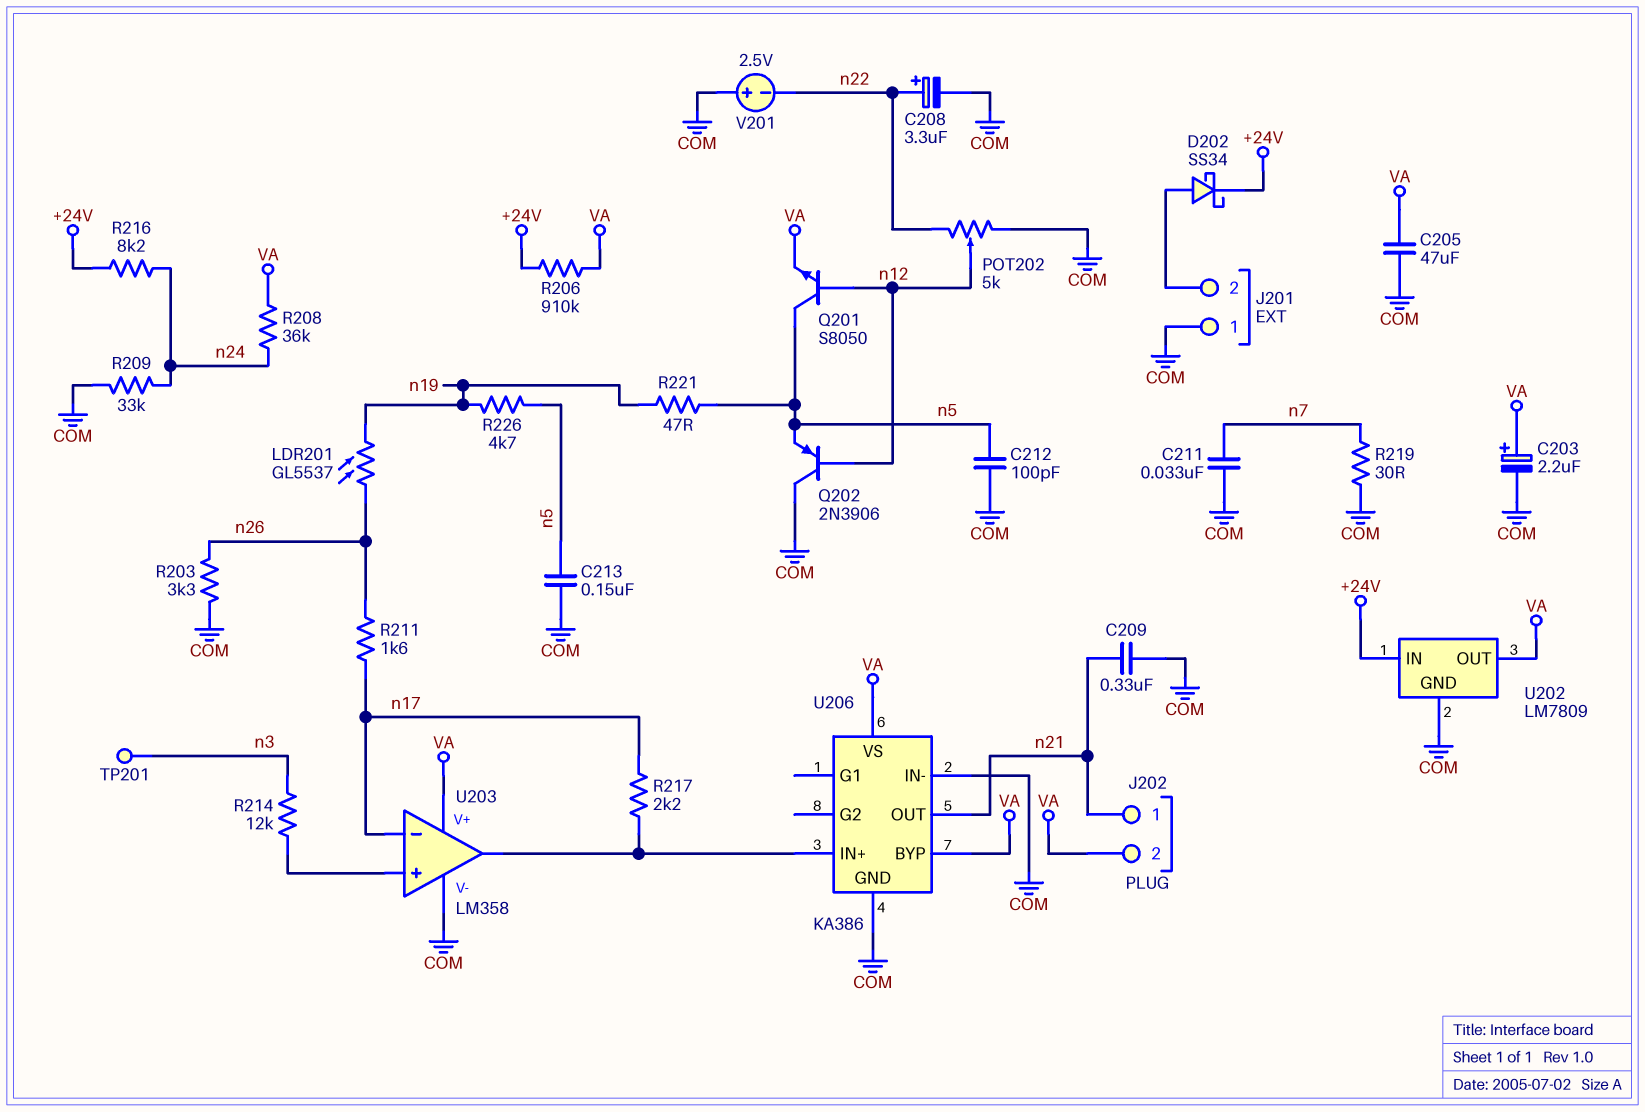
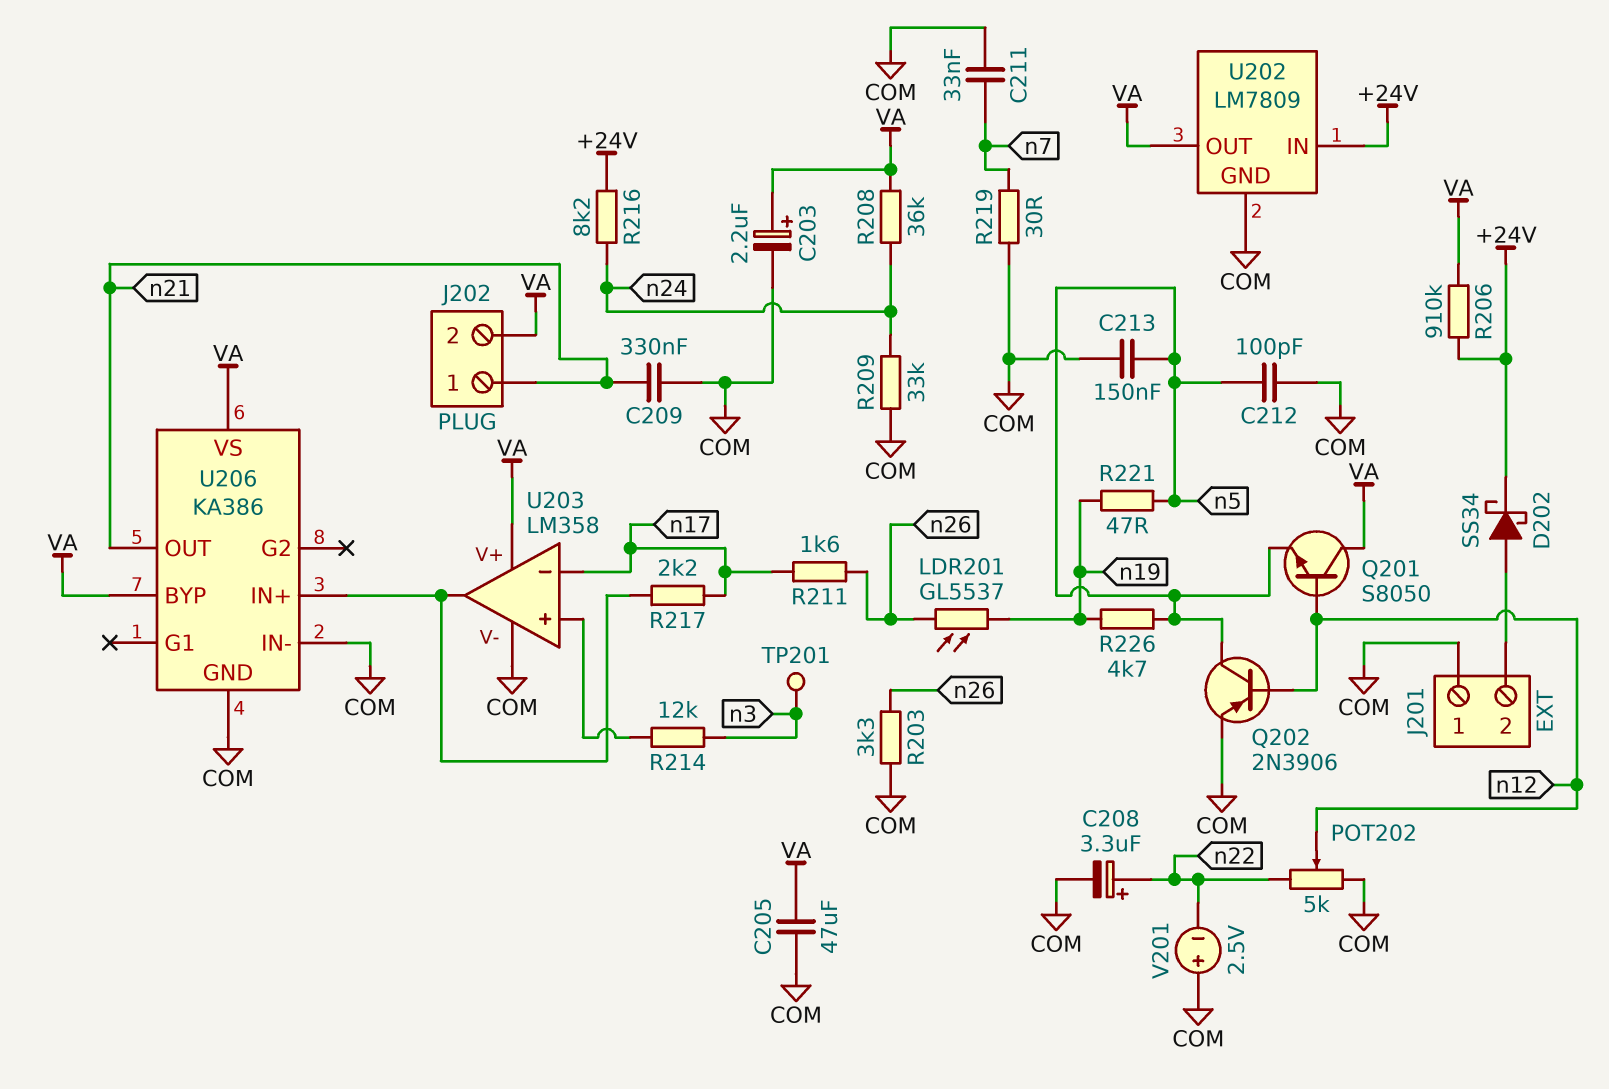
Q201: NPN S8050 (B n12, C n5, E VA) -> NPN S8050 (B n12, C VA, E n5)
Q202: PNP 2N3906 (B n12, C COM, E n5) -> PNP 2N3906 (B n12, C n5, E COM)

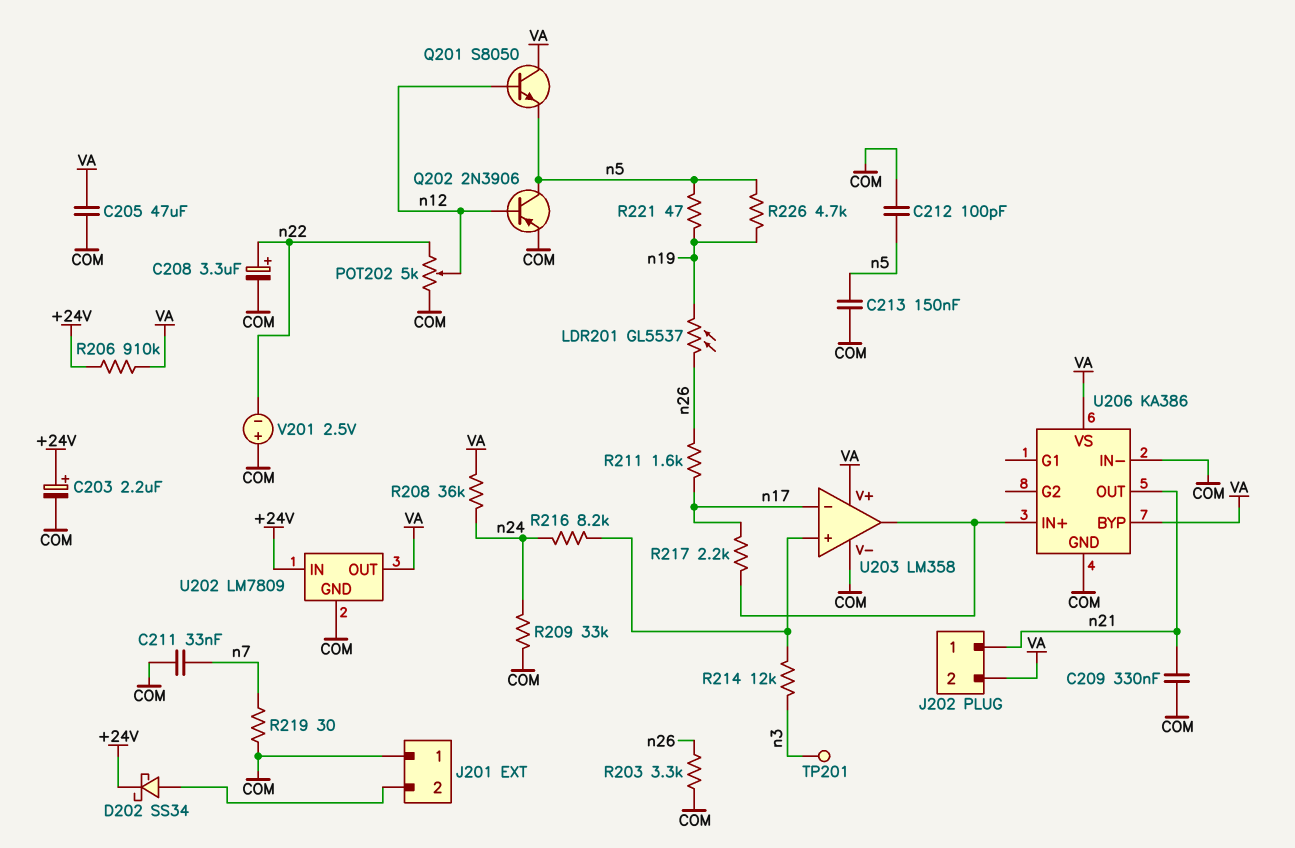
C203: 2.2uF (plus VA, minus COM) -> 2.2uF (plus +24V, minus COM)
R216: 8.2k (+24V, n24) -> 8.2k (U203/in+, n24)

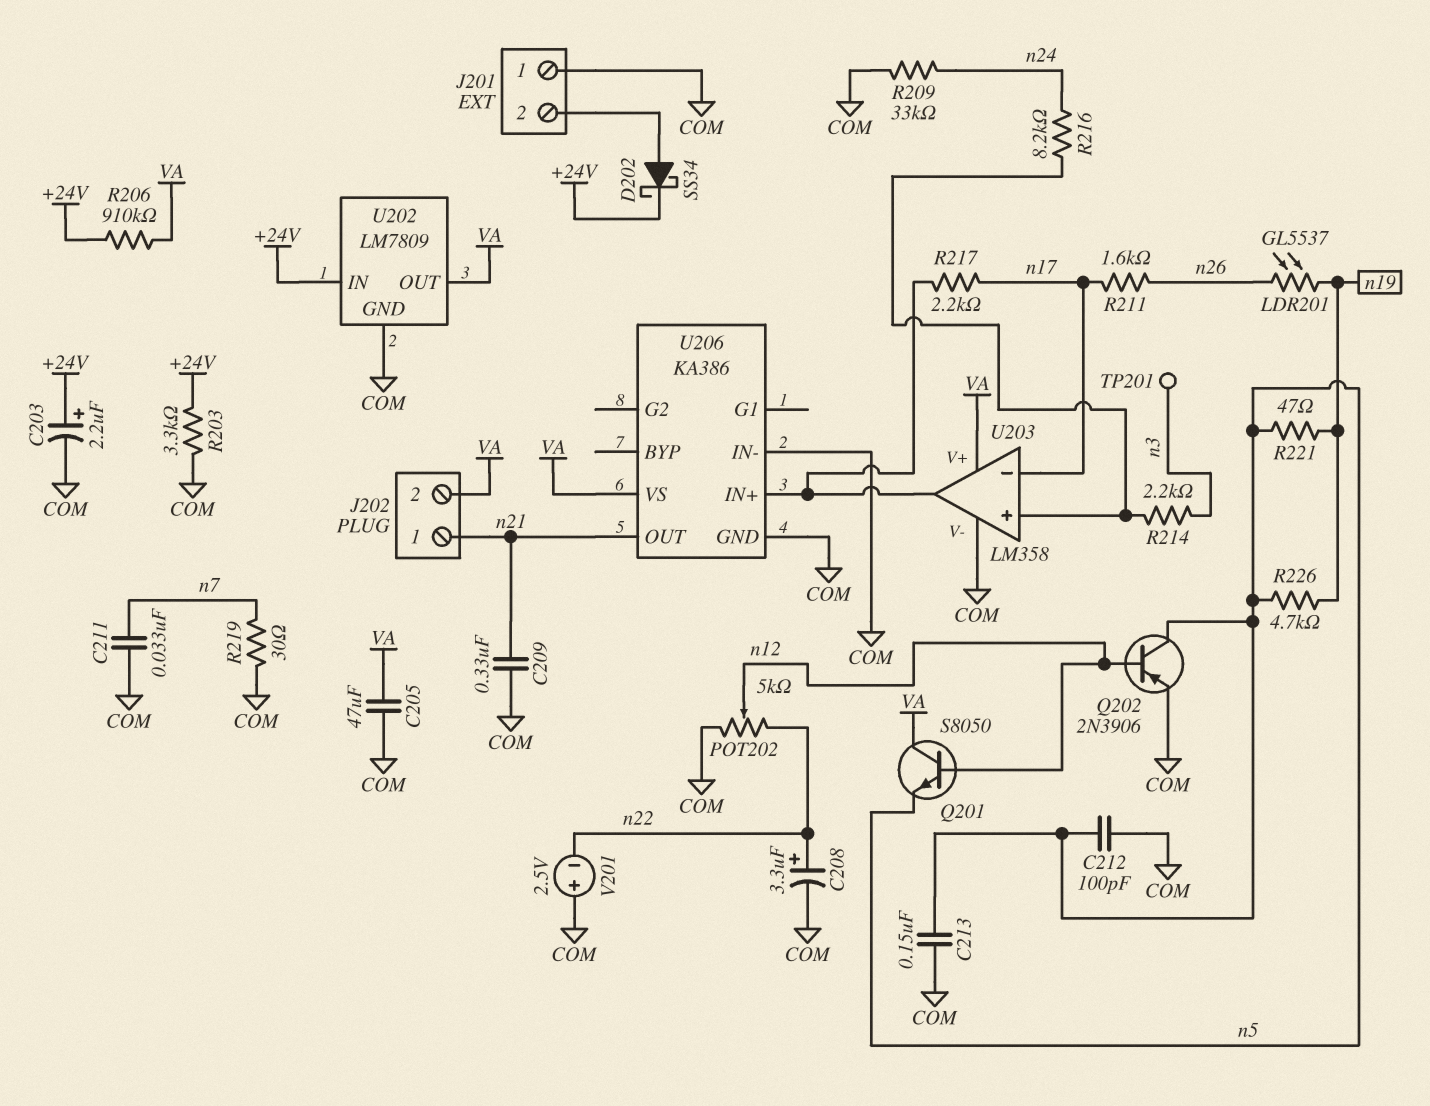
R203: 3.3k (COM, n26) -> 3.3k (+24V, COM)
R208: 36k (VA, n24) -> none
R214: 12k (U203/in+, n3) -> 2.2k (U203/in+, n3)
U206 pin BYP: VA -> none

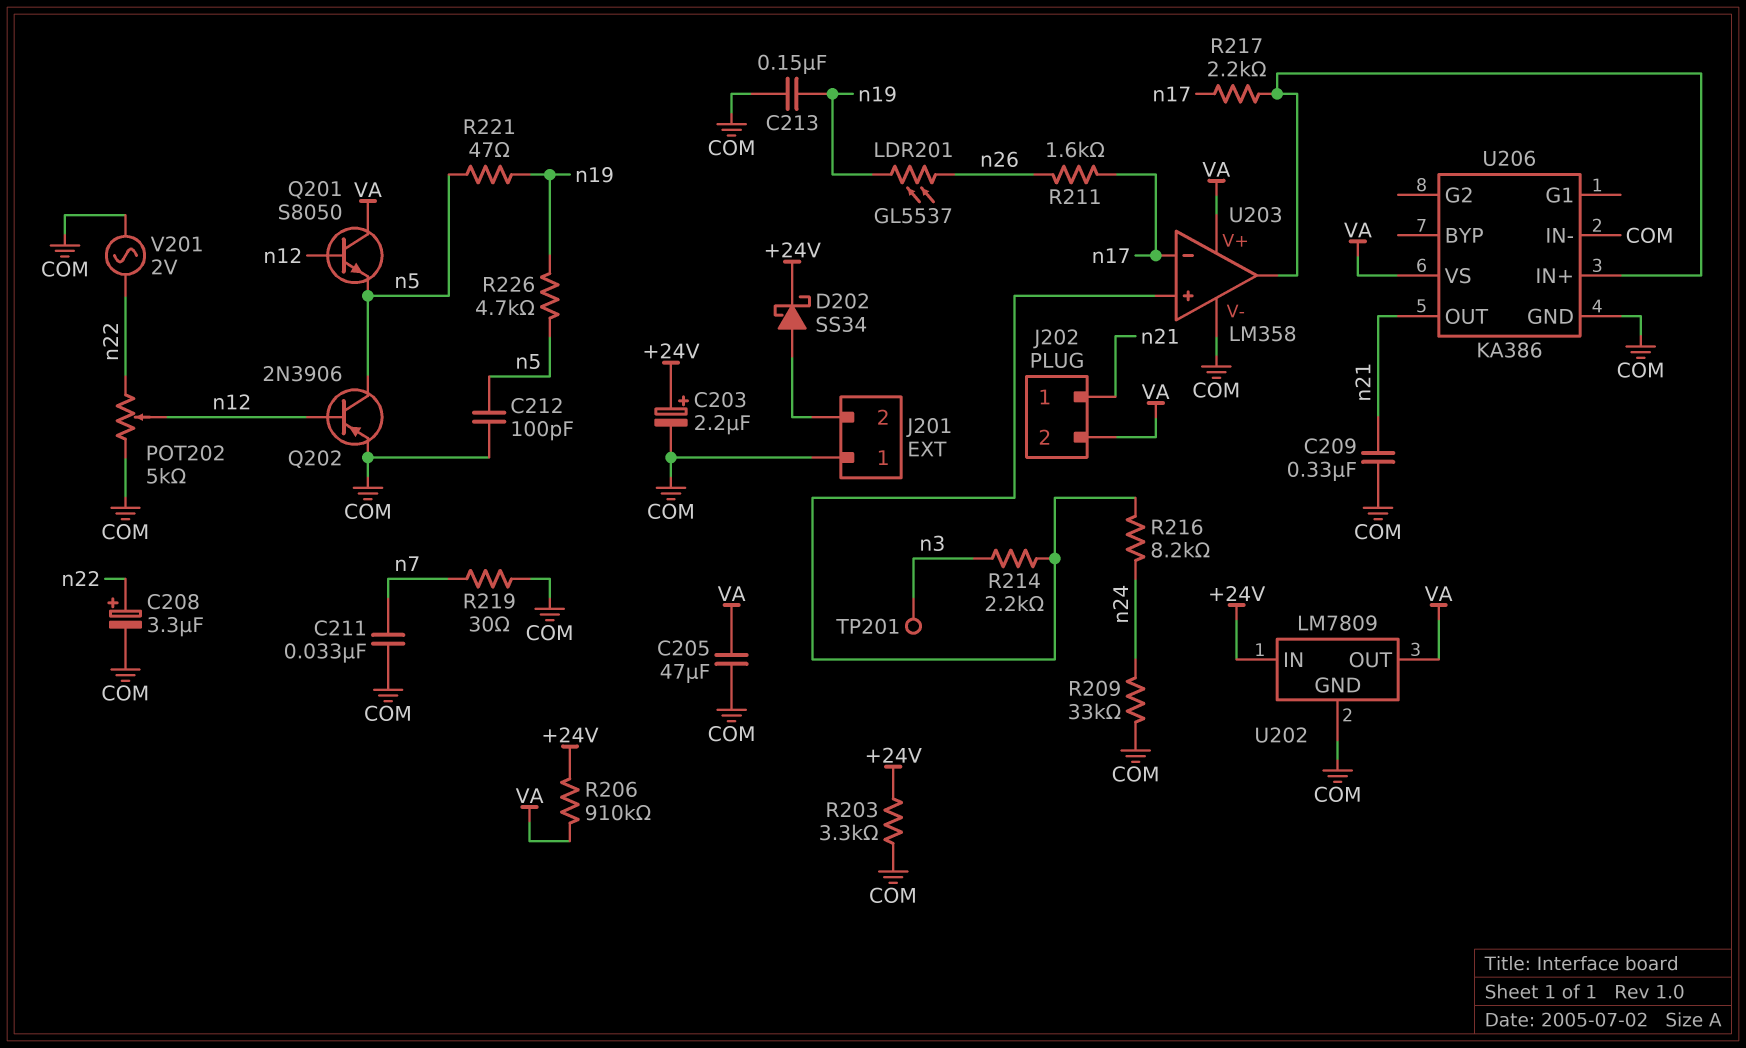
C213: 150nF (COM, n5) -> 150nF (COM, n19)
V201: 2.5V (plus COM, minus n22) -> AC 2V (COM, n22)

